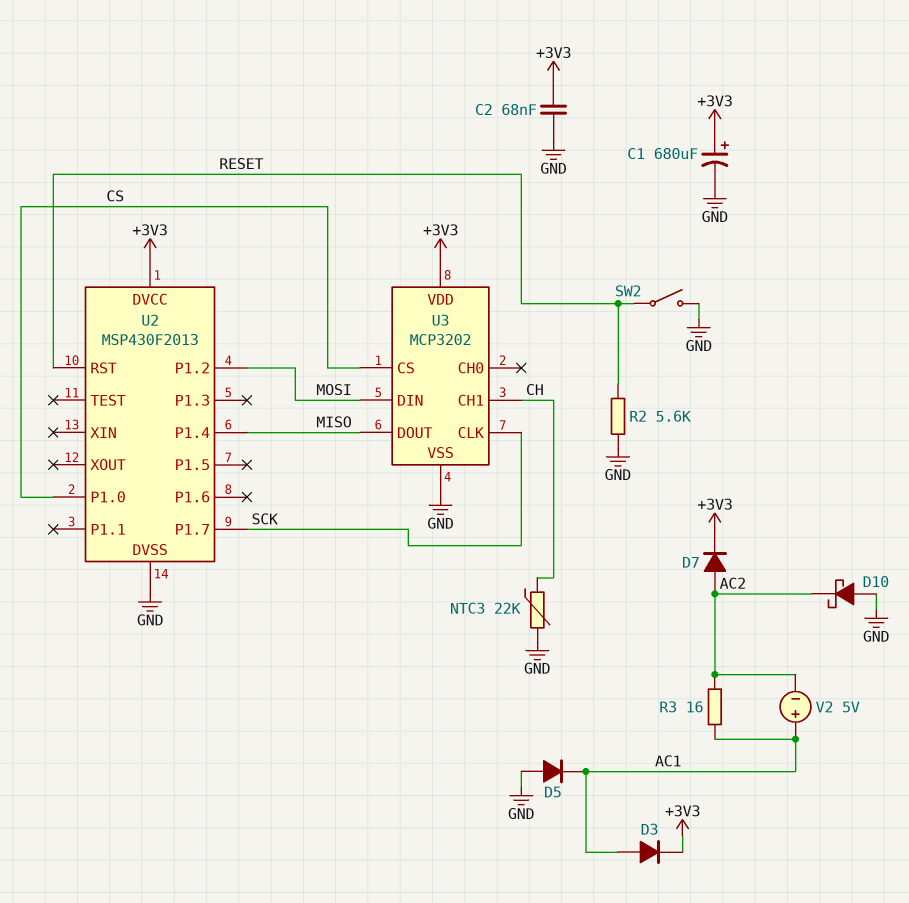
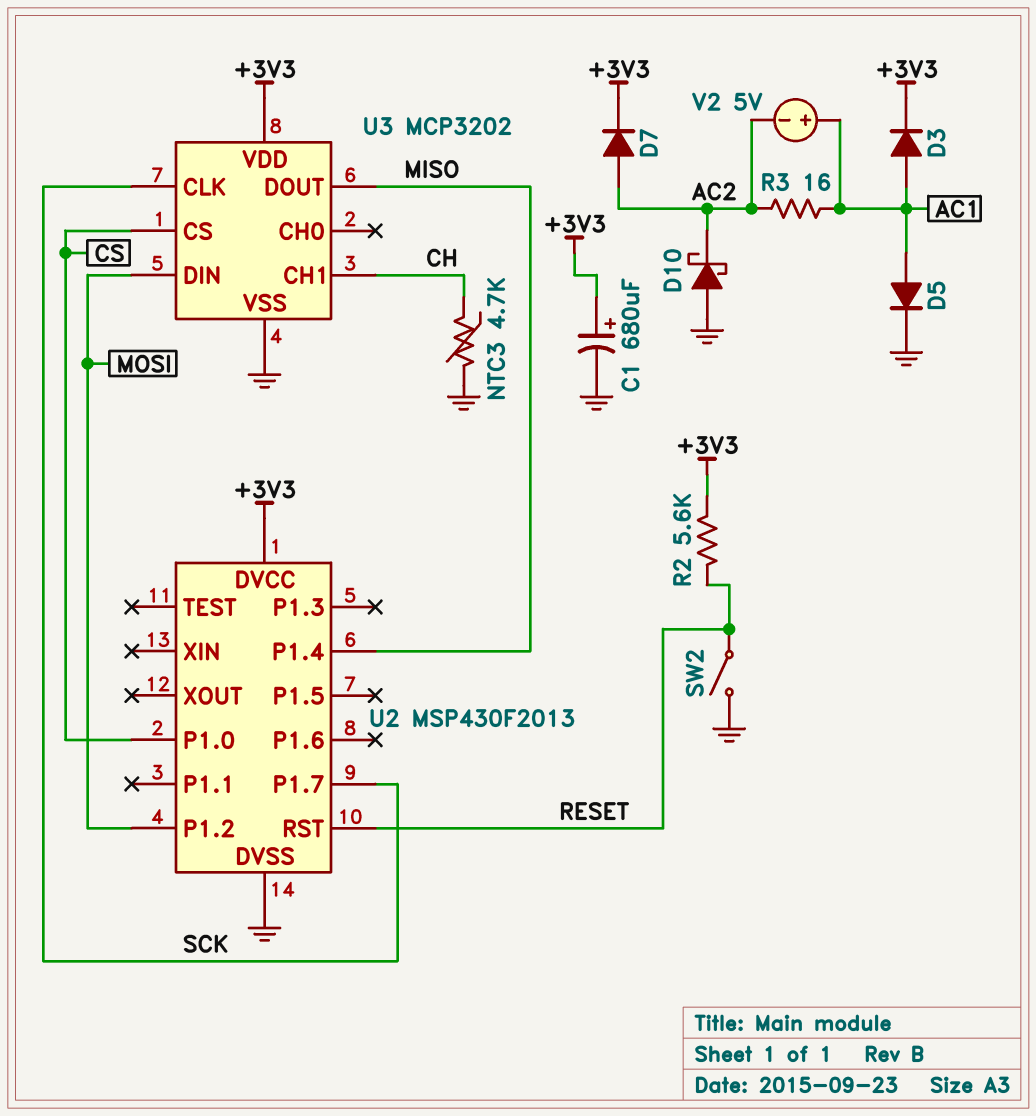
C2: 68nF (+3V3, GND) -> none
D5: diode (A GND, K AC1) -> diode (A AC1, K GND)
NTC3: 22k (CH, GND) -> 4.7k (CH, GND)
R2: 5.6k (GND, RESET) -> 5.6k (+3V3, RESET)

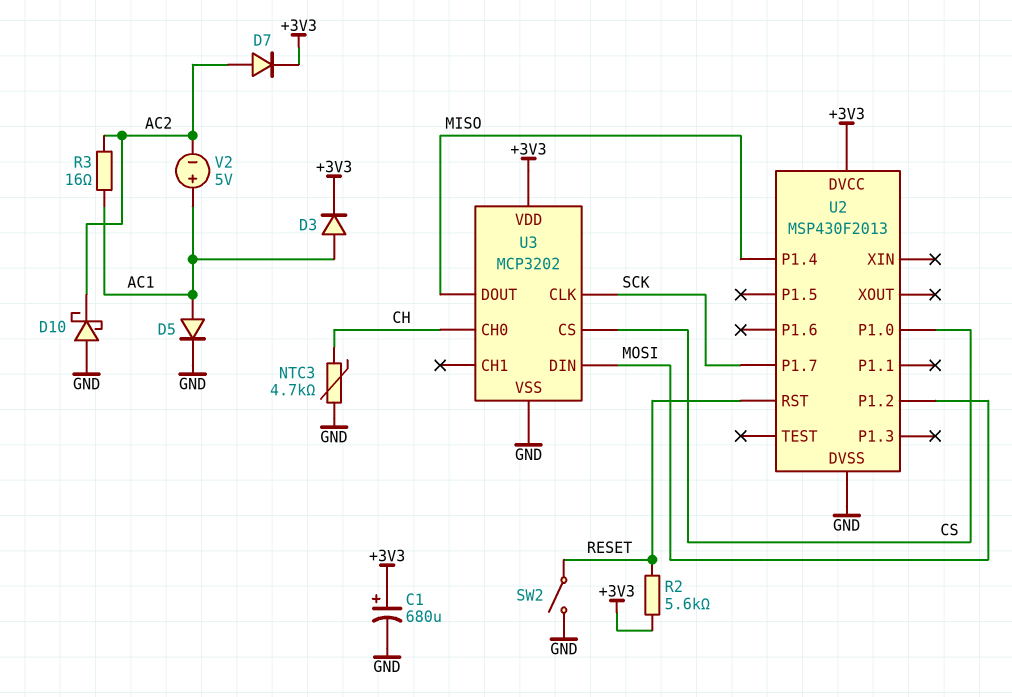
U3 pin CH0: none -> CH
U3 pin CH1: CH -> none

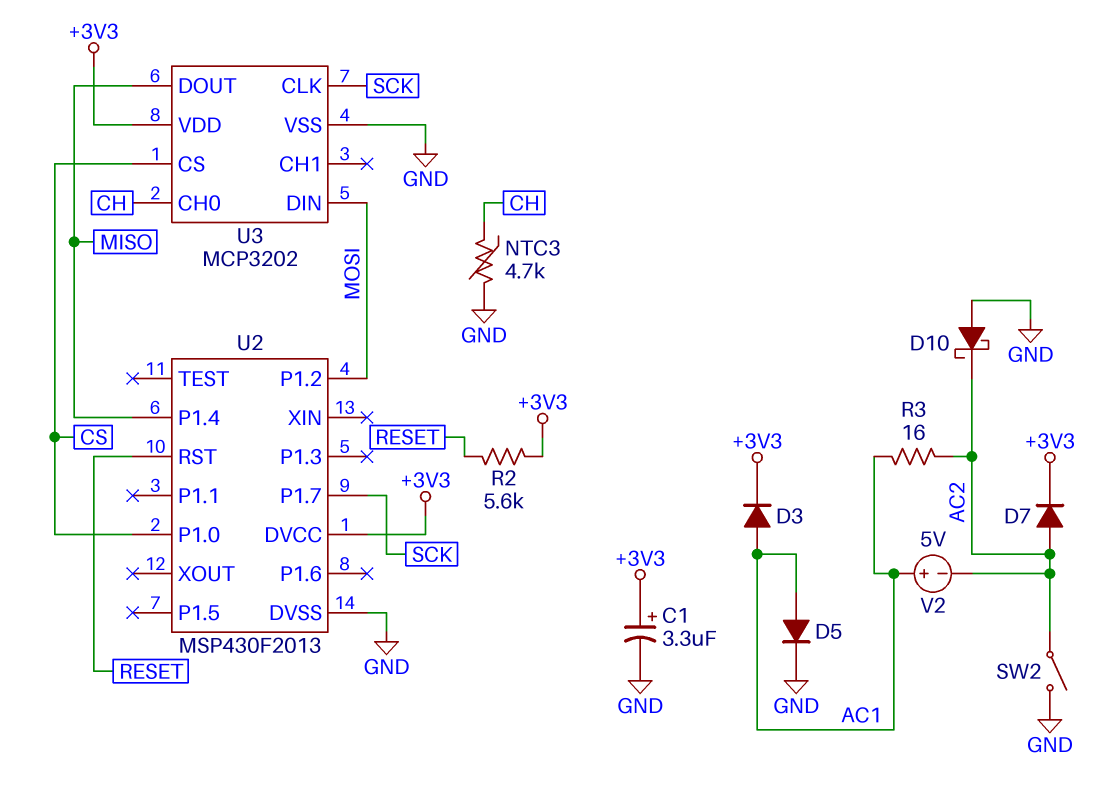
C1: 680uF (plus +3V3, minus GND) -> 3.3uF (plus +3V3, minus GND)
SW2: switch (GND, RESET) -> switch (AC2, GND)

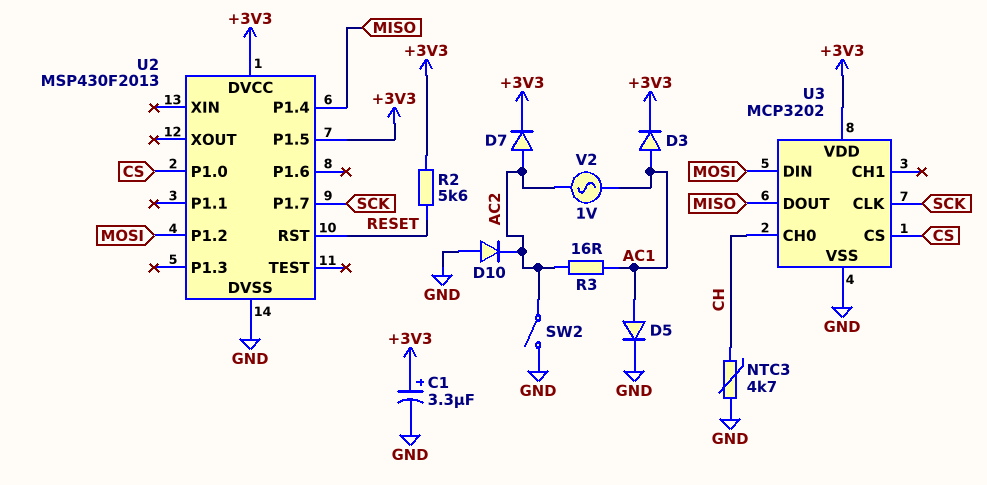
D10: schottky (A GND, K AC2) -> diode (A GND, K AC2)
U2 pin P1.5: none -> +3V3
V2: 5V (plus AC1, minus AC2) -> AC 1V (AC1, AC2)

